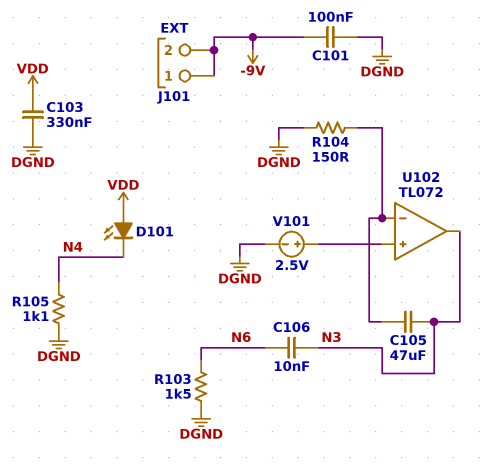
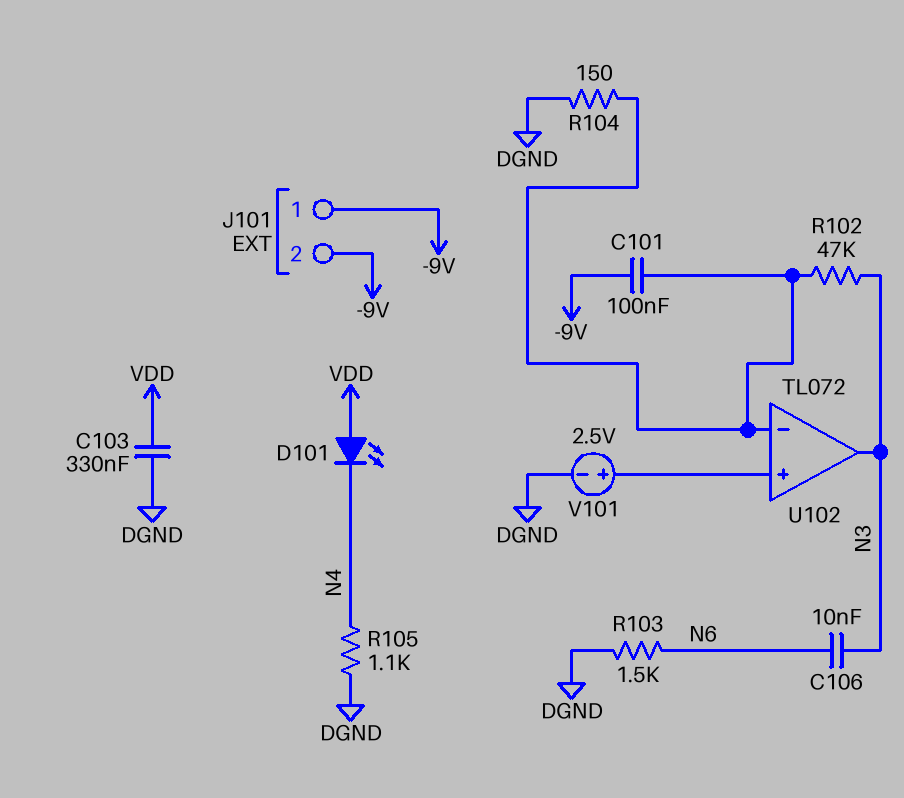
C101: 100nF (-9V, DGND) -> 100nF (-9V, U102/in-)
C105: 47uF (N3, U102/in-) -> none
R102: none -> 47k (N3, U102/in-)

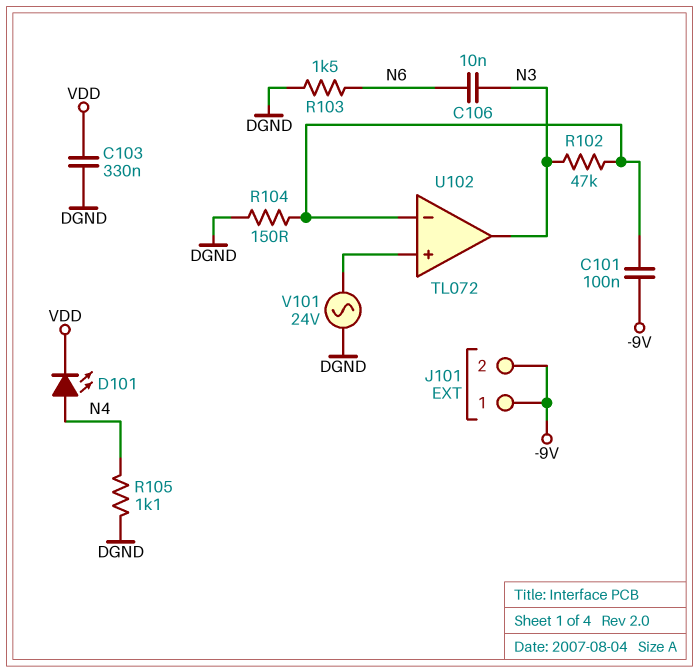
D101: LED (A VDD, K N4) -> LED (A N4, K VDD)
V101: 2.5V (plus U102/in+, minus DGND) -> AC 24V (DGND, U102/in+)

